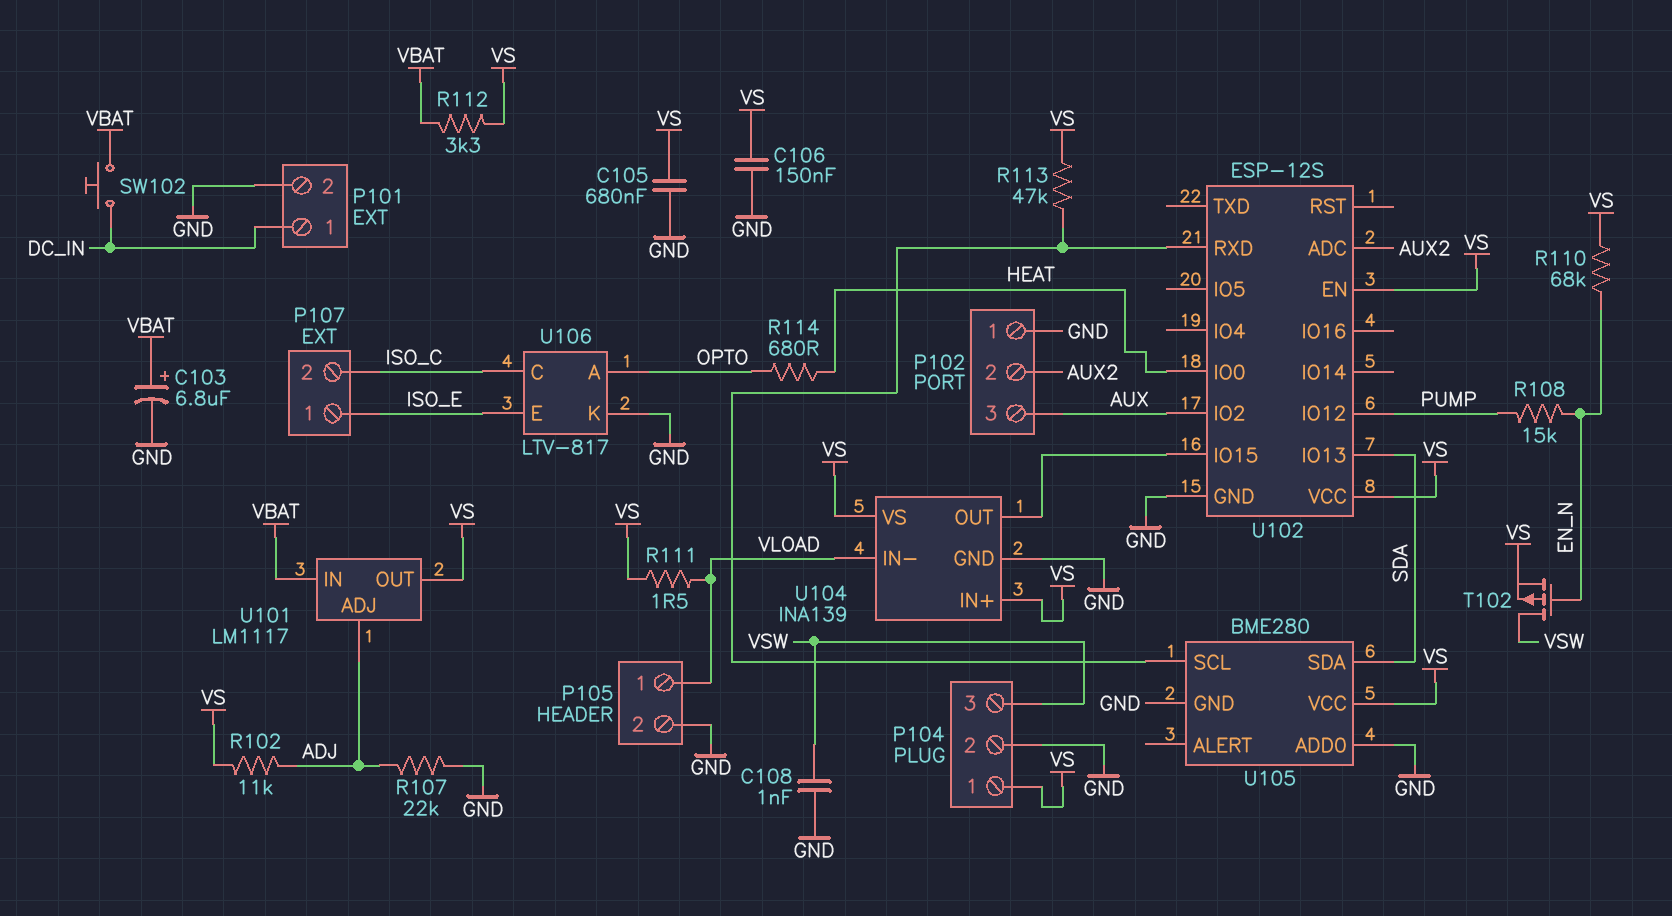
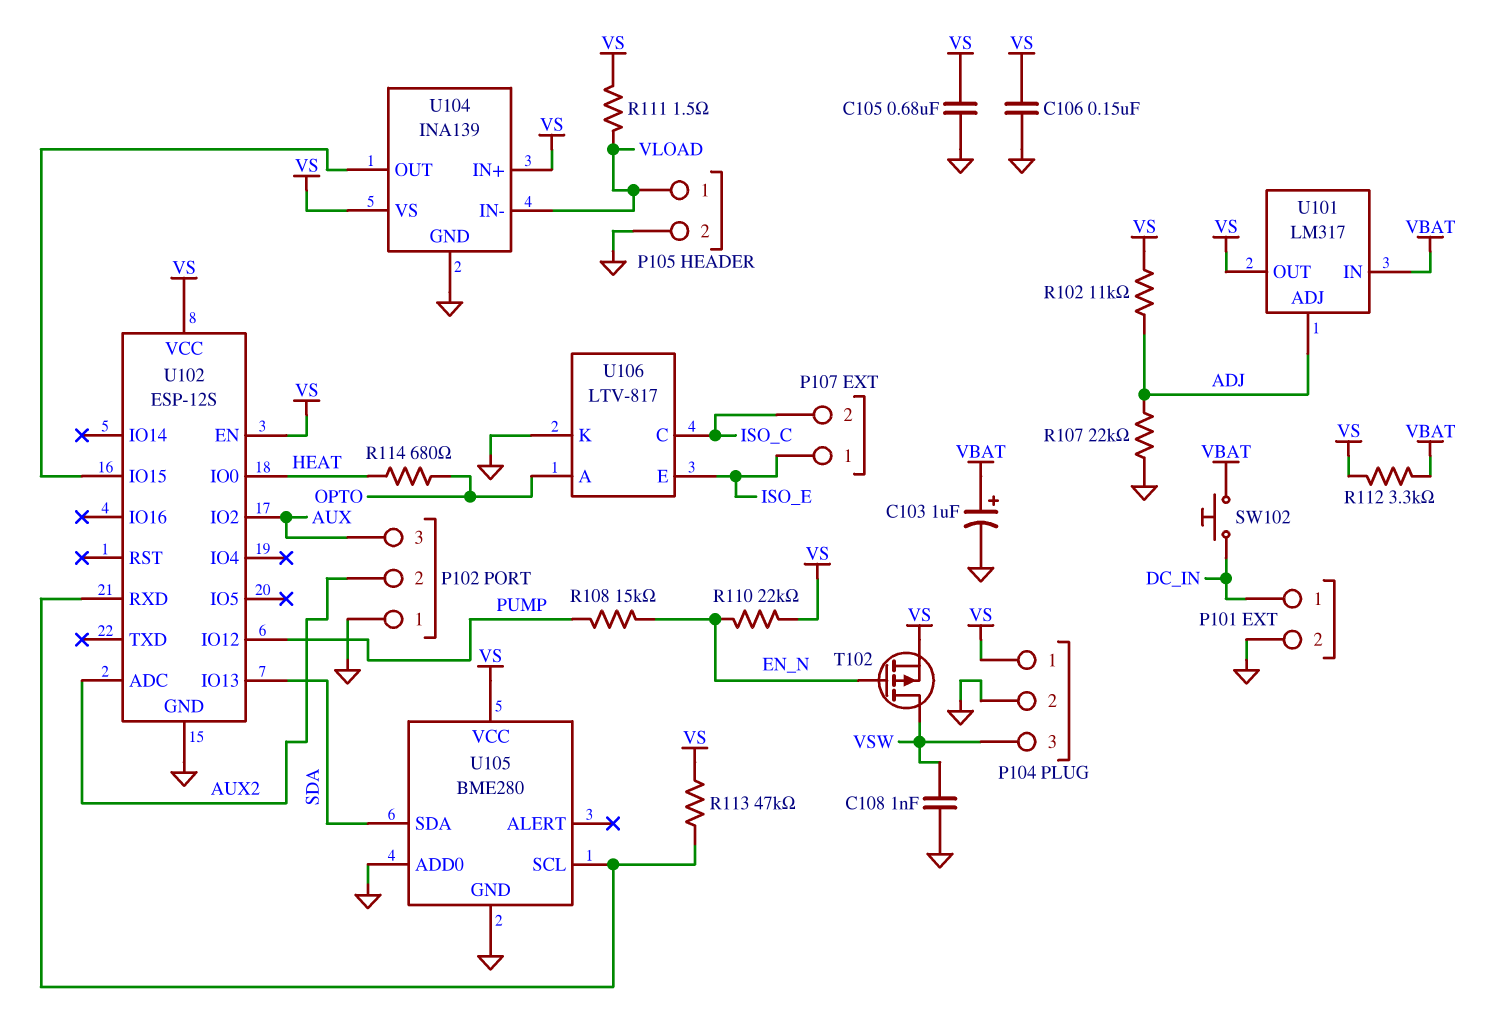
C103: 6.8uF (plus VBAT, minus GND) -> 1uF (plus VBAT, minus GND)
R110: 68k (EN_N, VS) -> 22k (EN_N, VS)
U101: LM1117 -> LM317

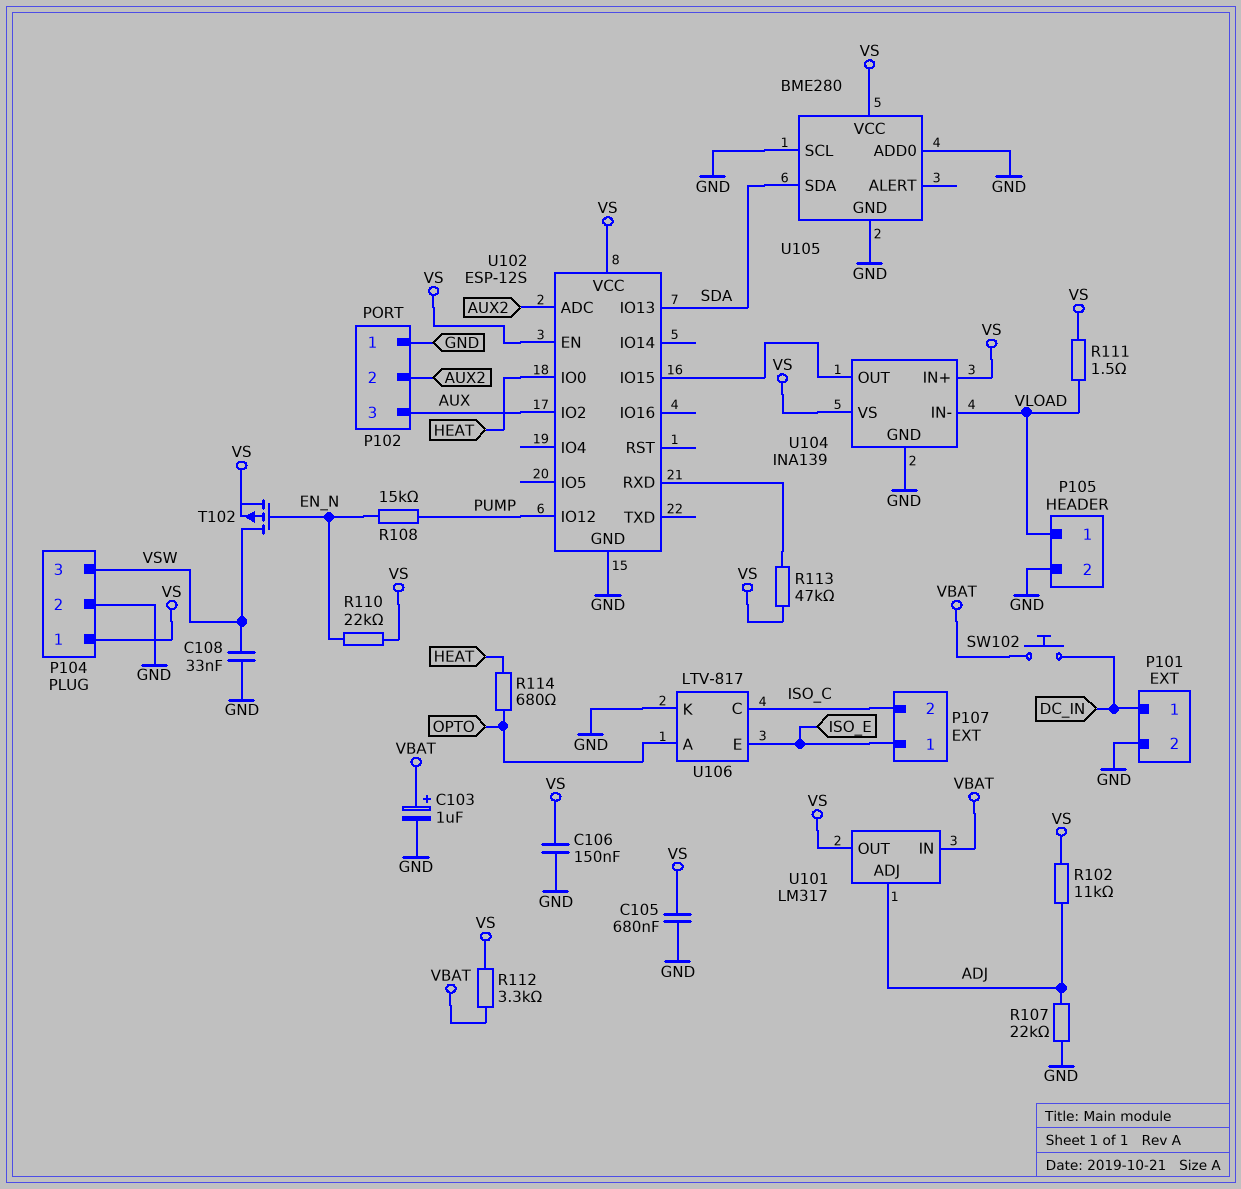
C108: 1nF (GND, VSW) -> 33nF (GND, VSW)
U105 pin SCL: U102/RXD -> GND

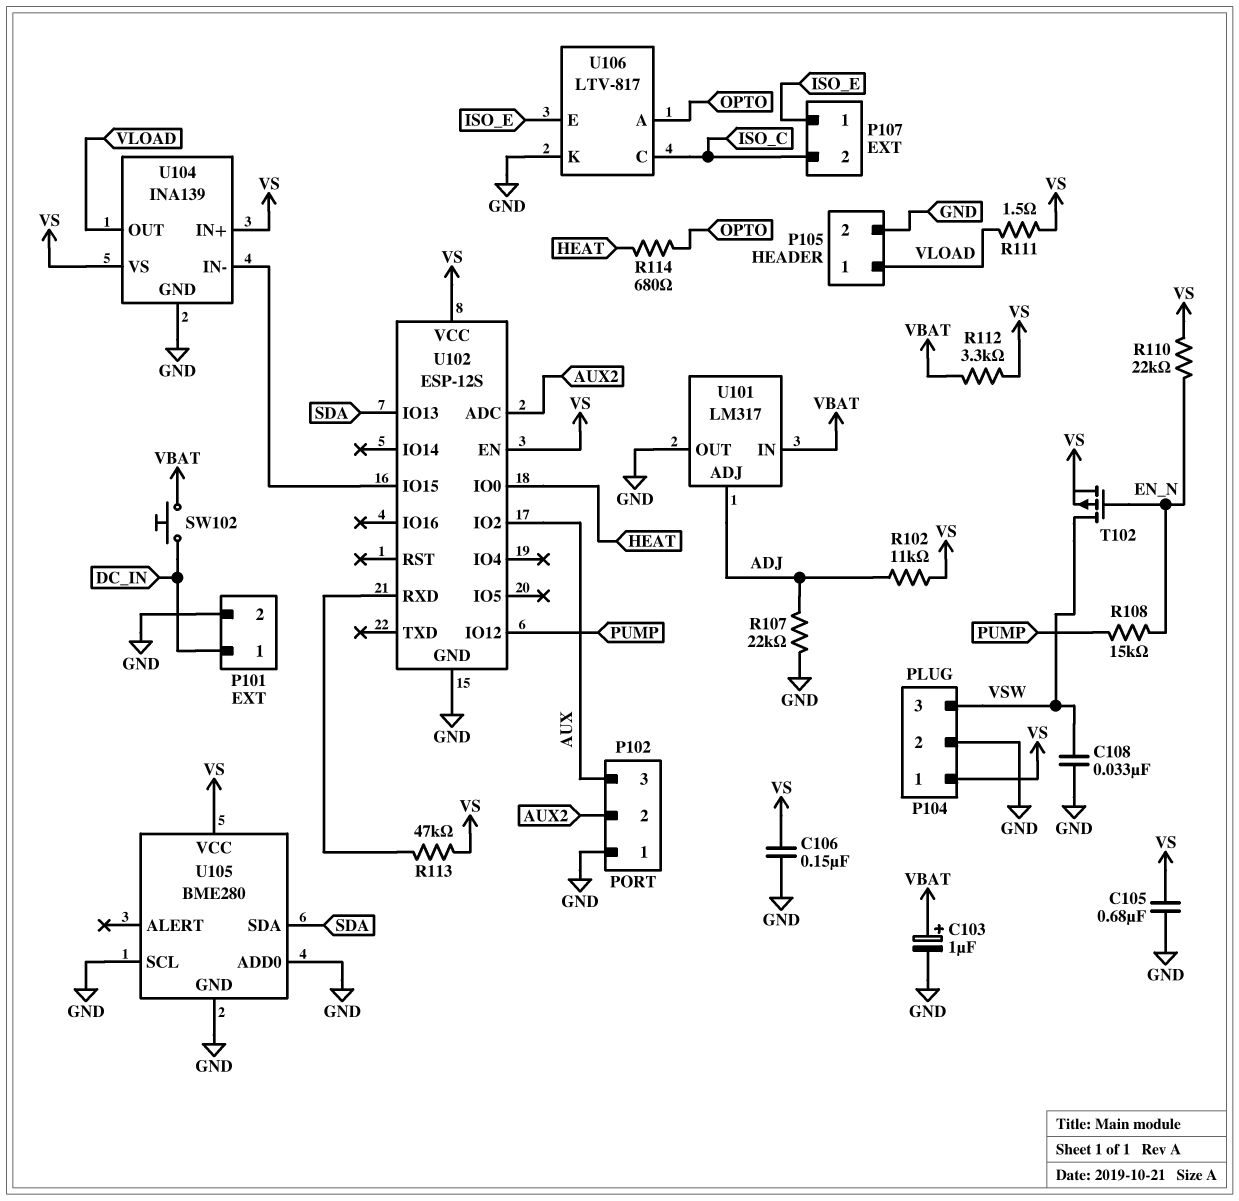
U101 pin OUT: VS -> GND
U104 pin IN-: VLOAD -> U102/IO15
U104 pin OUT: U102/IO15 -> VLOAD

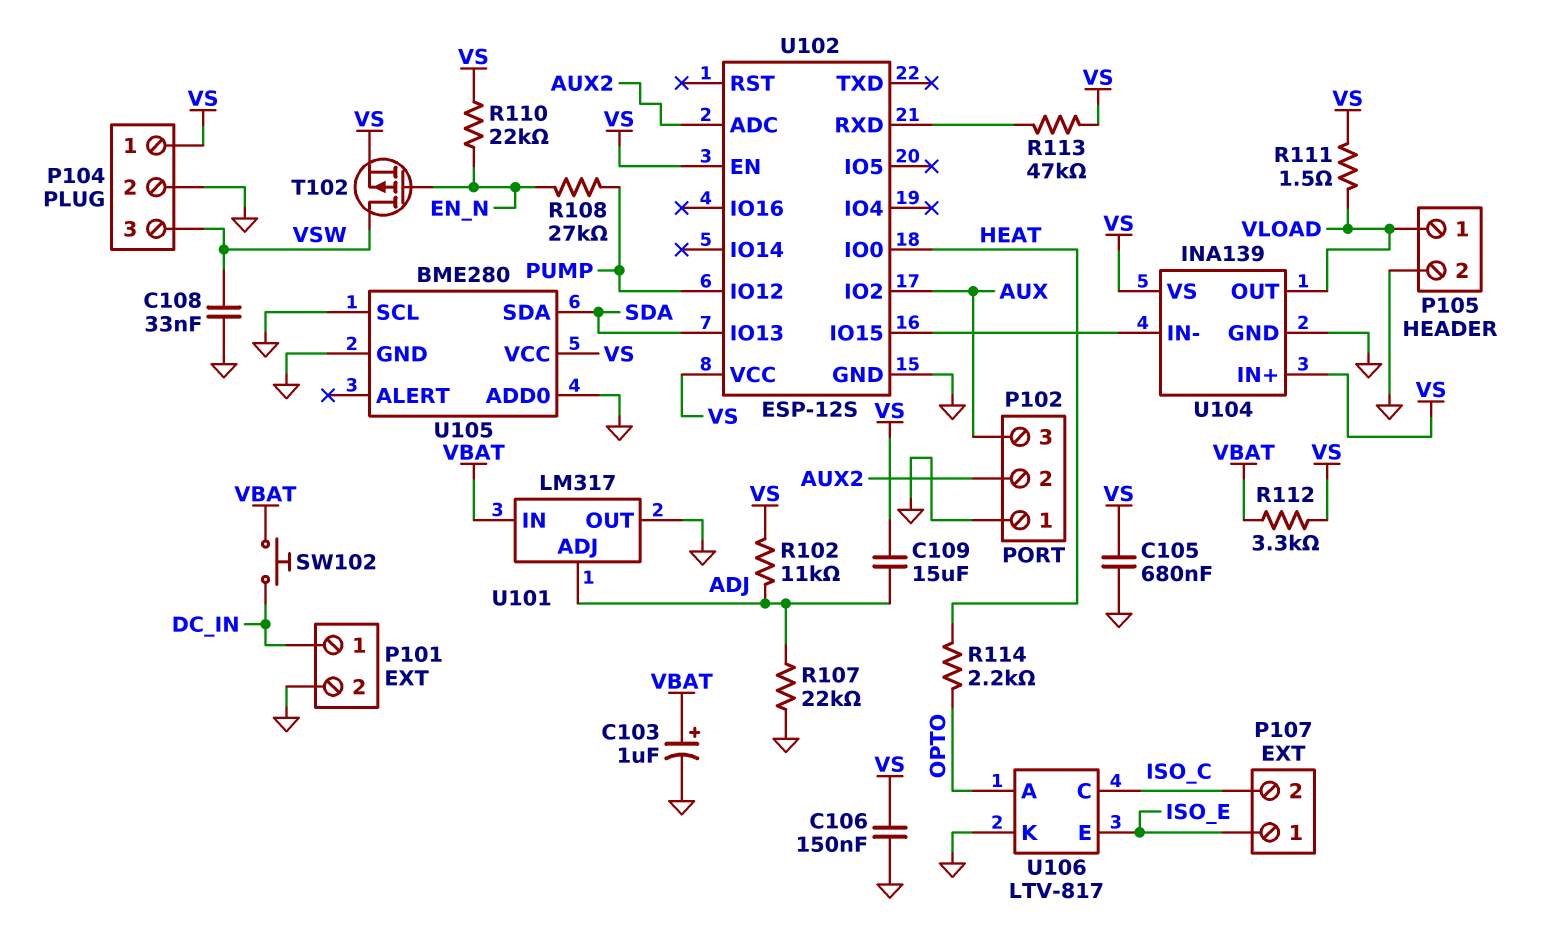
C109: none -> 15uF (ADJ, VS)
R108: 15k (EN_N, PUMP) -> 27k (EN_N, PUMP)
R114: 680 (HEAT, OPTO) -> 2.2k (HEAT, OPTO)

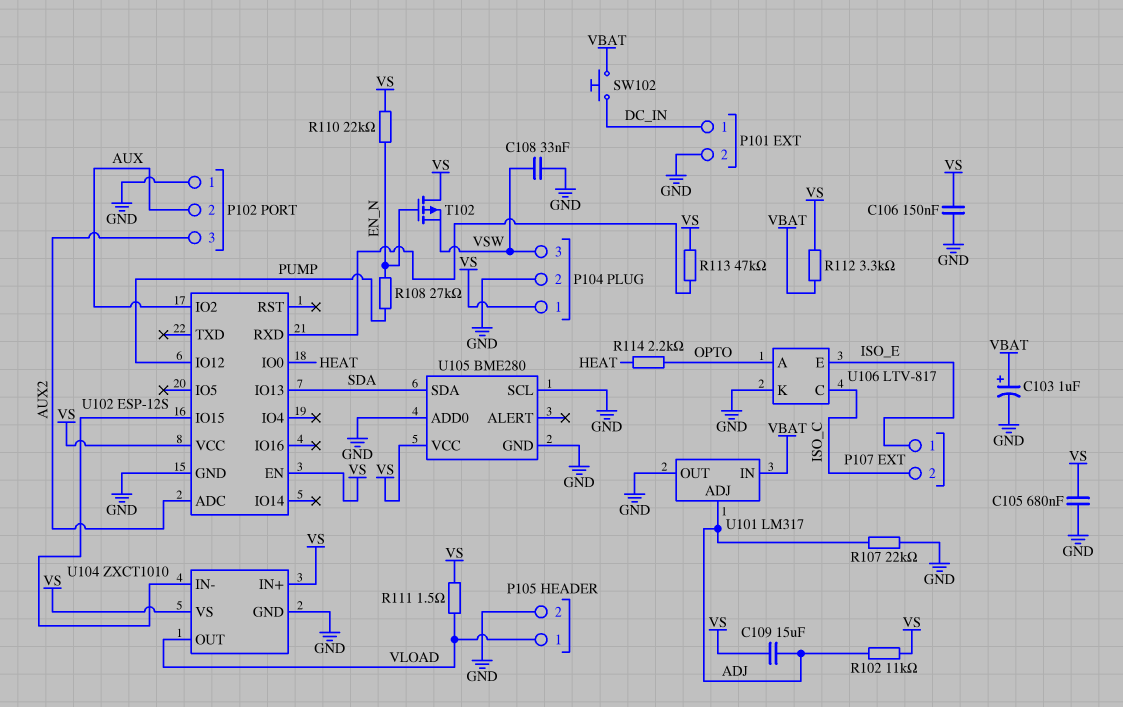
P102 pin 2: AUX2 -> AUX
P102 pin 3: AUX -> AUX2
T102: PMOS (G EN_N, D VSW, S VS) -> PMOS (G EN_N, D VS, S VSW)
U104: INA139 -> ZXCT1010

